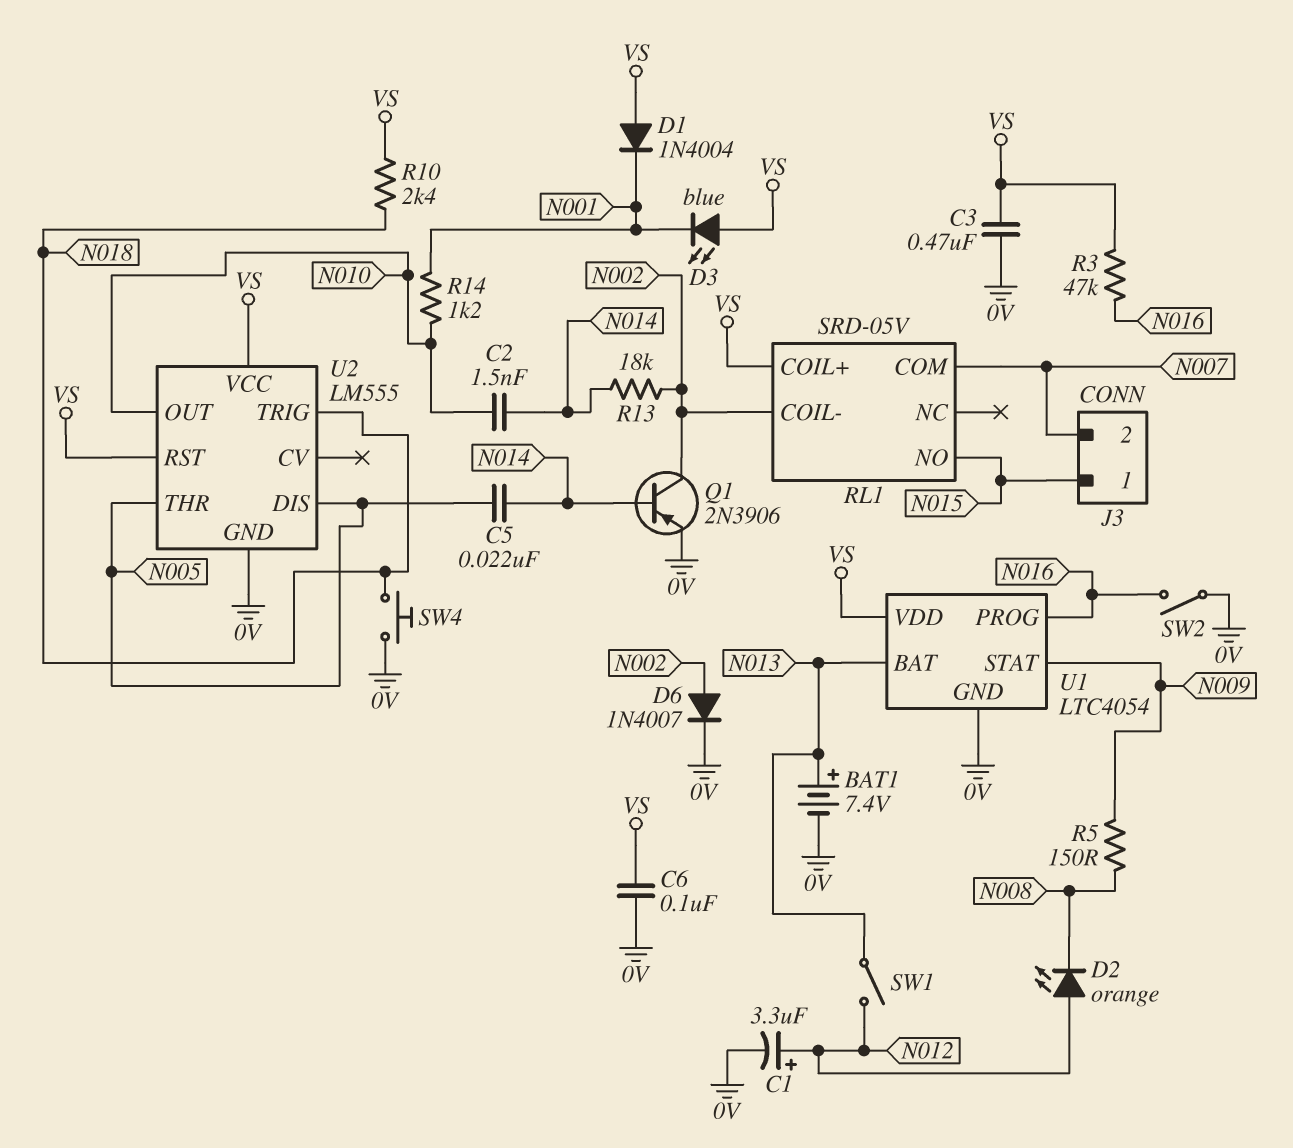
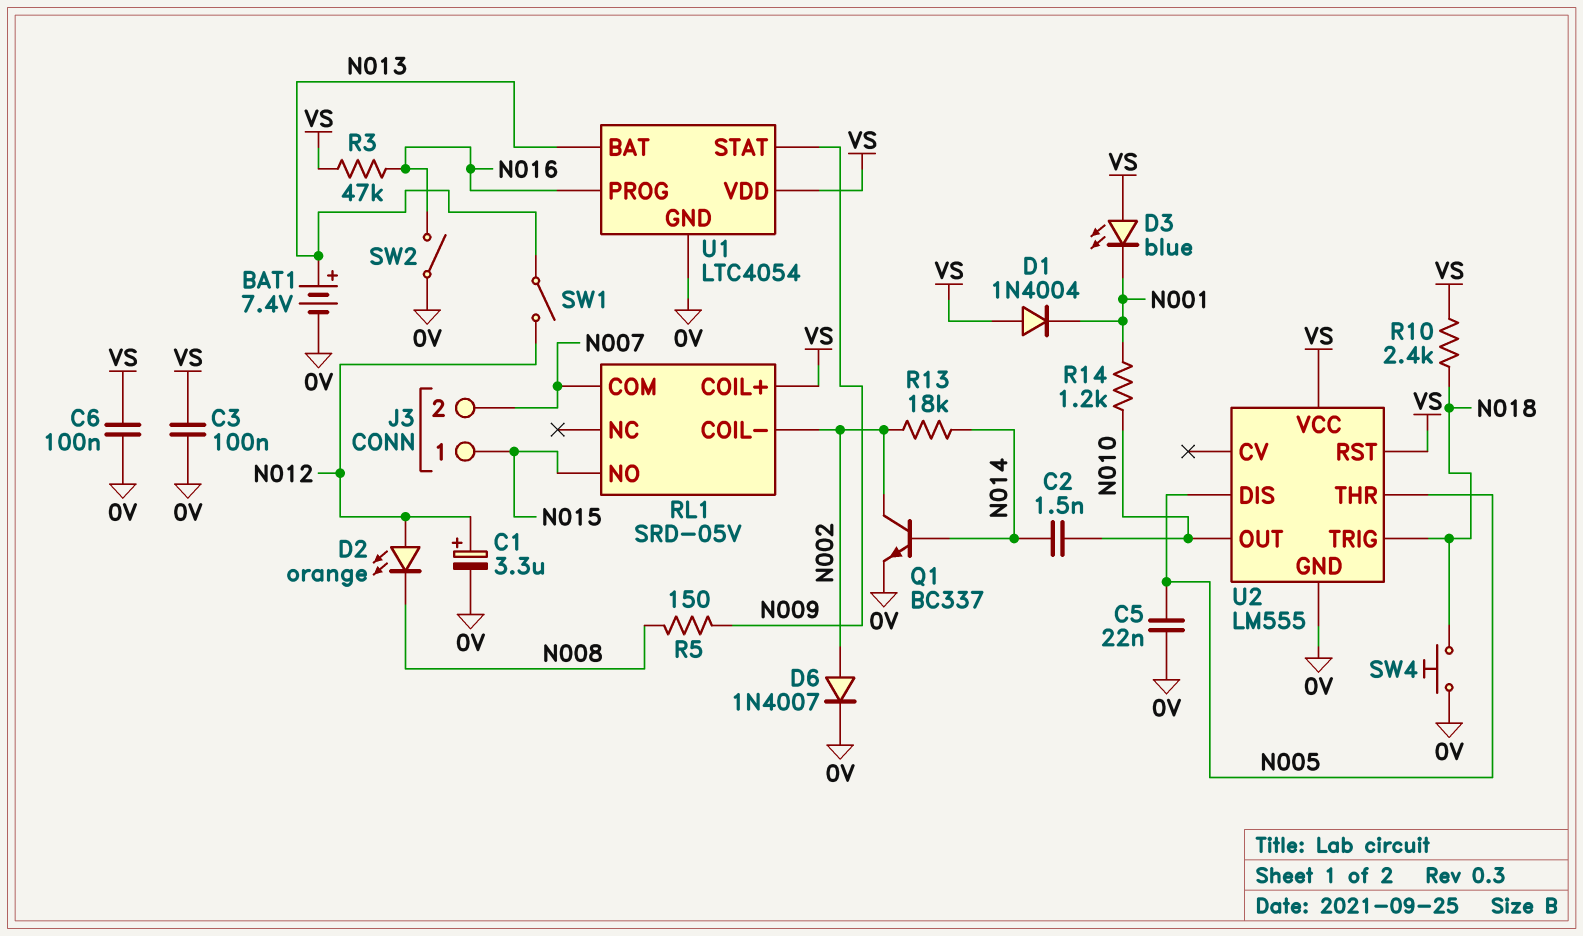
C3: 470nF (0V, VS) -> 100nF (0V, VS)
C5: 22nF (N005, N014) -> 22nF (0V, N005)
Q1: PNP 2N3906 (B N014, C N002, E 0V) -> NPN BC337 (B N014, C N002, E 0V)

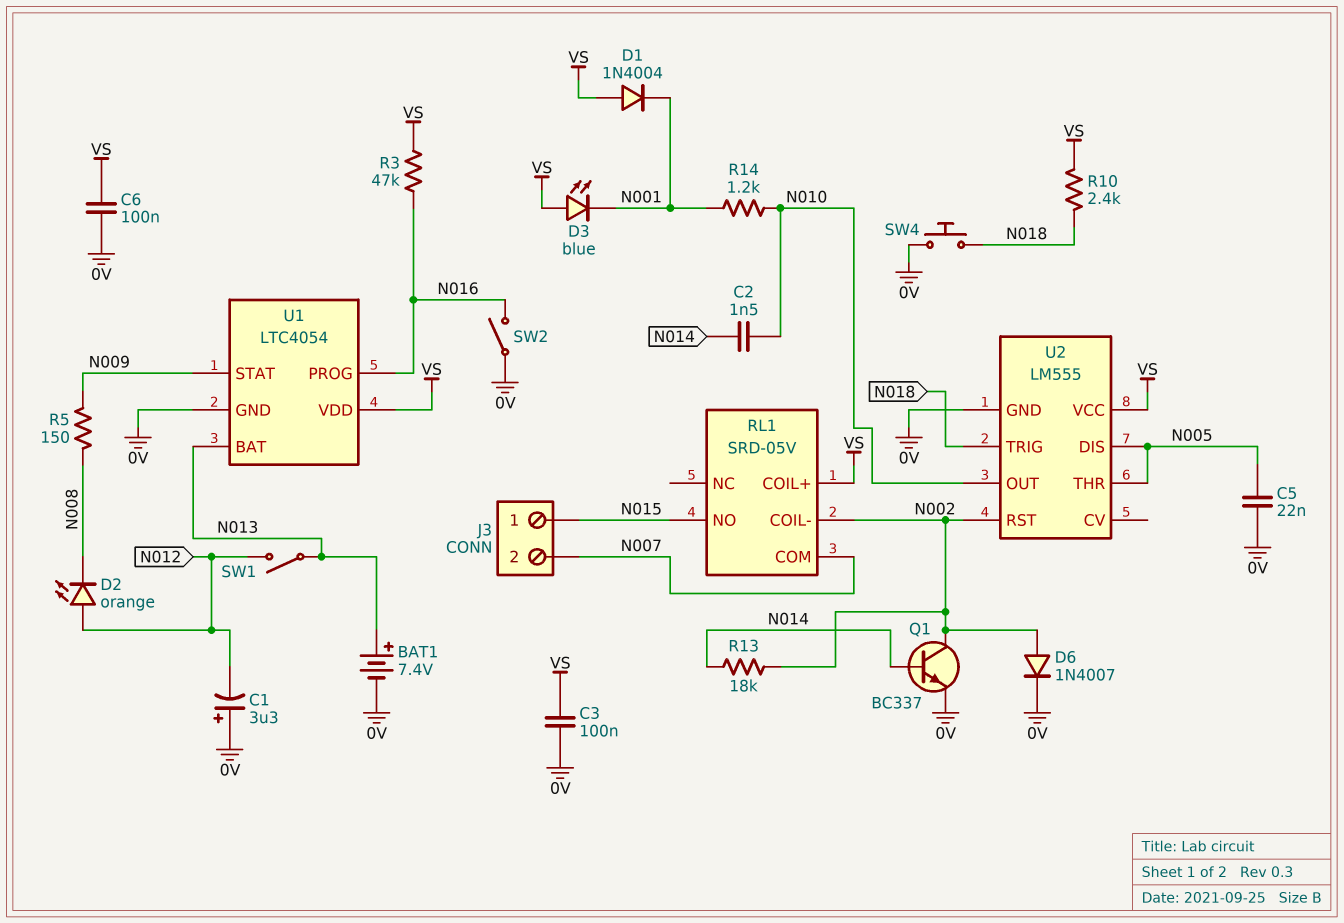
C1: 3.3uF (plus N012, minus 0V) -> 3.3uF (plus 0V, minus N012)
U2 pin RST: VS -> N002

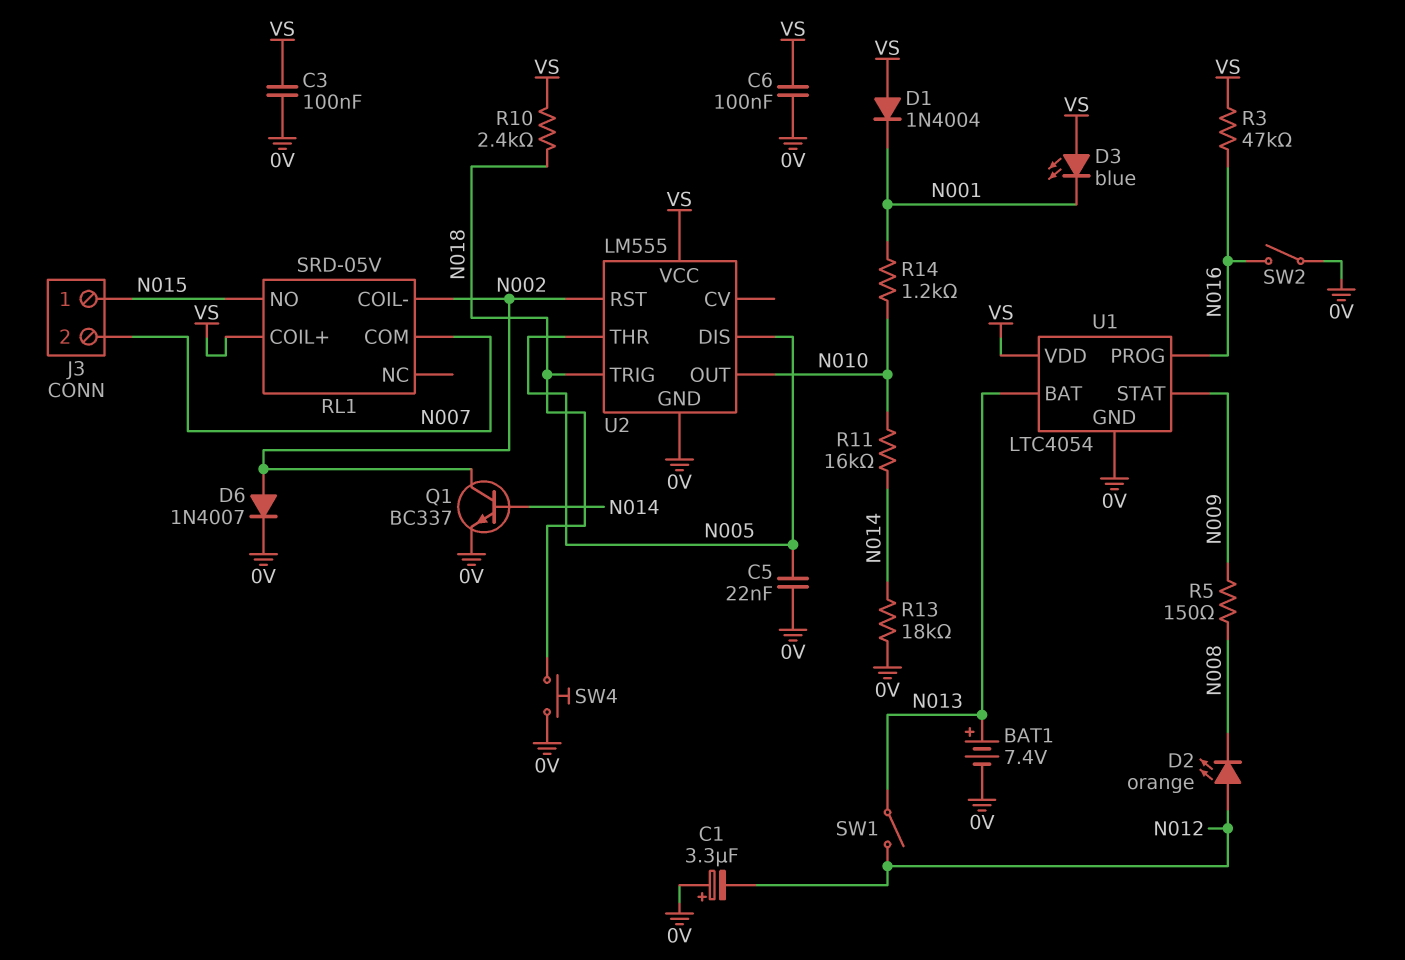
C2: 1.5nF (N010, N014) -> none
R11: none -> 16k (N010, N014)
R13: 18k (N002, N014) -> 18k (0V, N014)

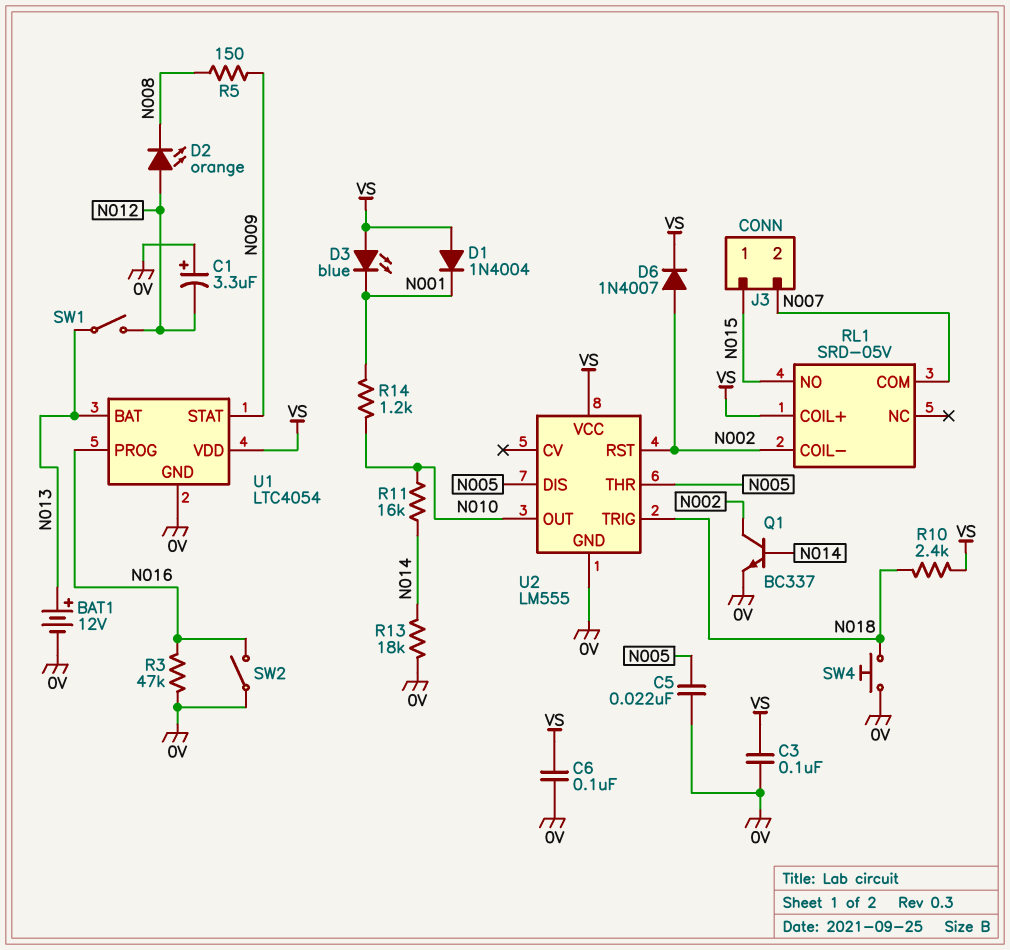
BAT1: 7.4V (plus N013, minus 0V) -> 12V (plus N013, minus 0V)
D6: diode 1N4007 (A N002, K 0V) -> diode 1N4007 (A N002, K VS)
R3: 47k (N016, VS) -> 47k (0V, N016)

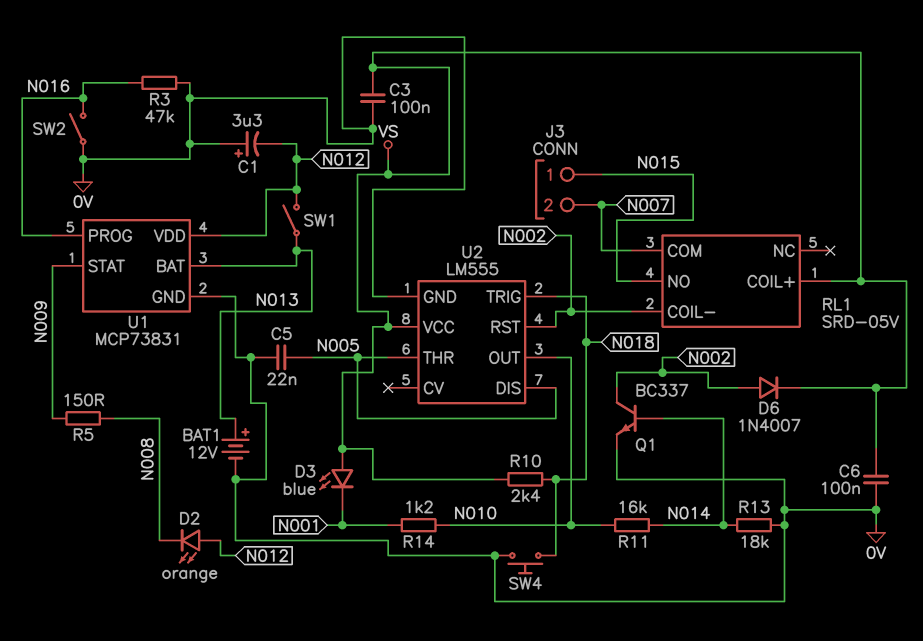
D1: diode 1N4004 (A VS, K N001) -> none
U1: LTC4054 -> MCP73831
U1 pin VDD: VS -> N012

